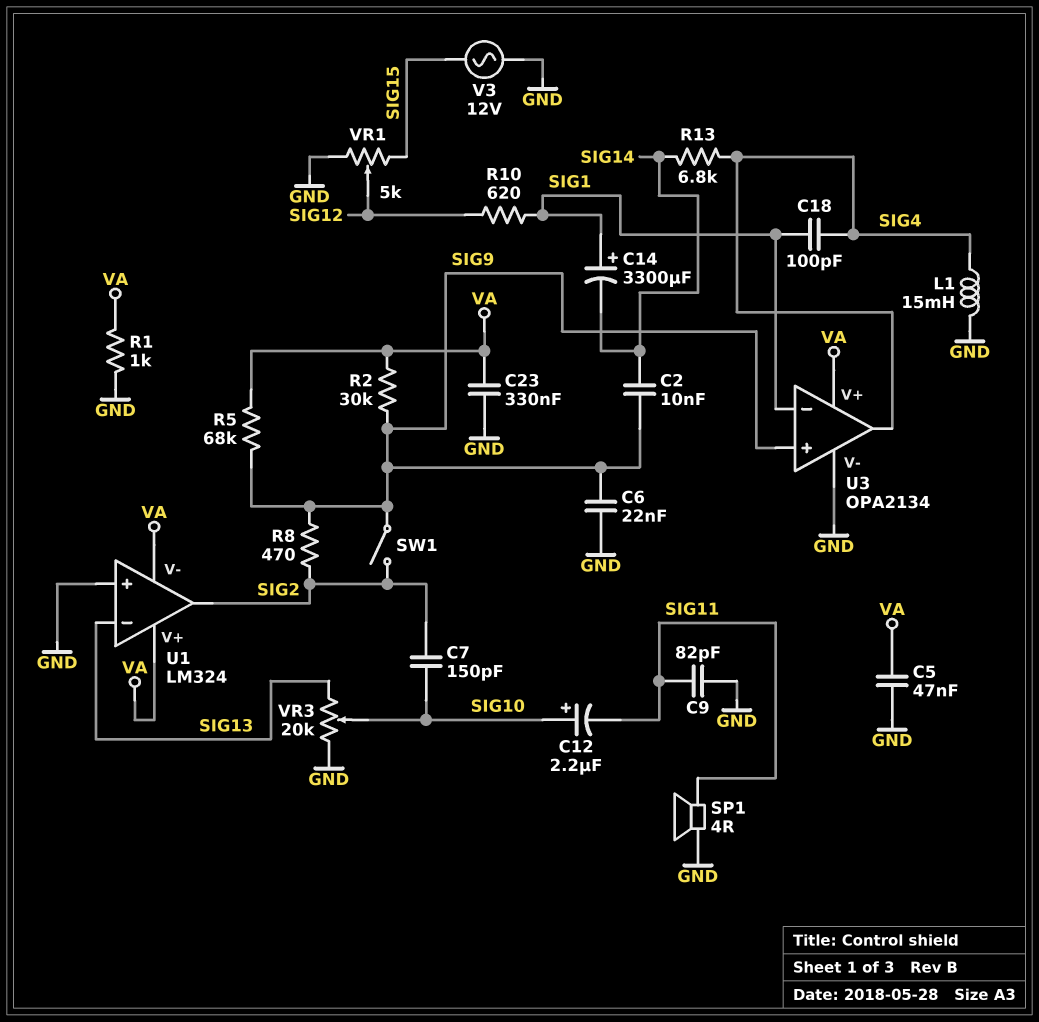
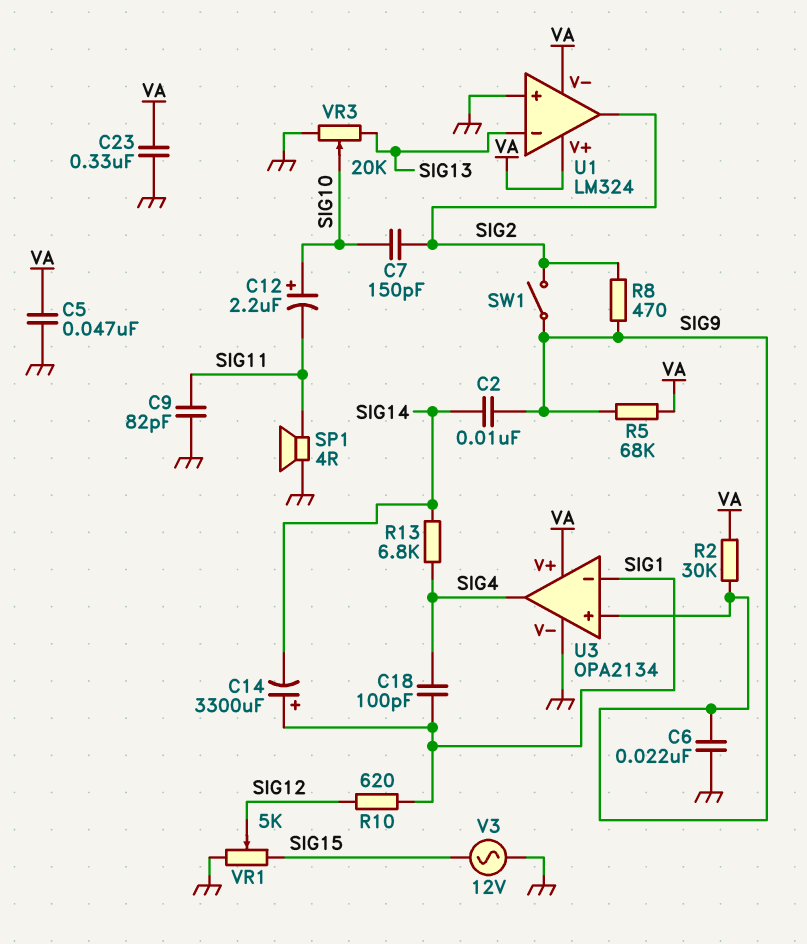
L1: 15mH (GND, SIG4) -> none
R1: 1k (GND, VA) -> none

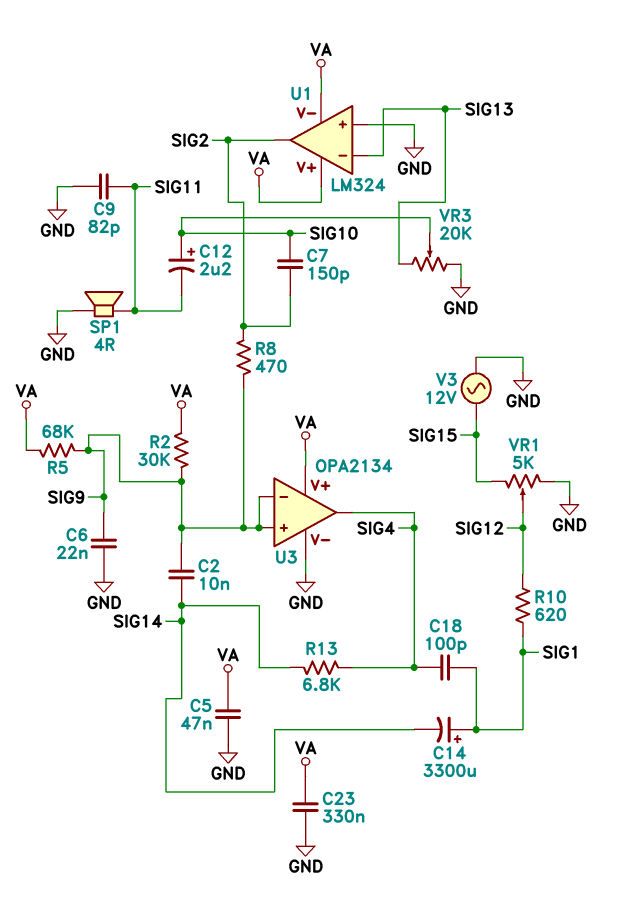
SW1: switch (SIG2, SIG9) -> none
U3 pin in-: SIG1 -> SIG9

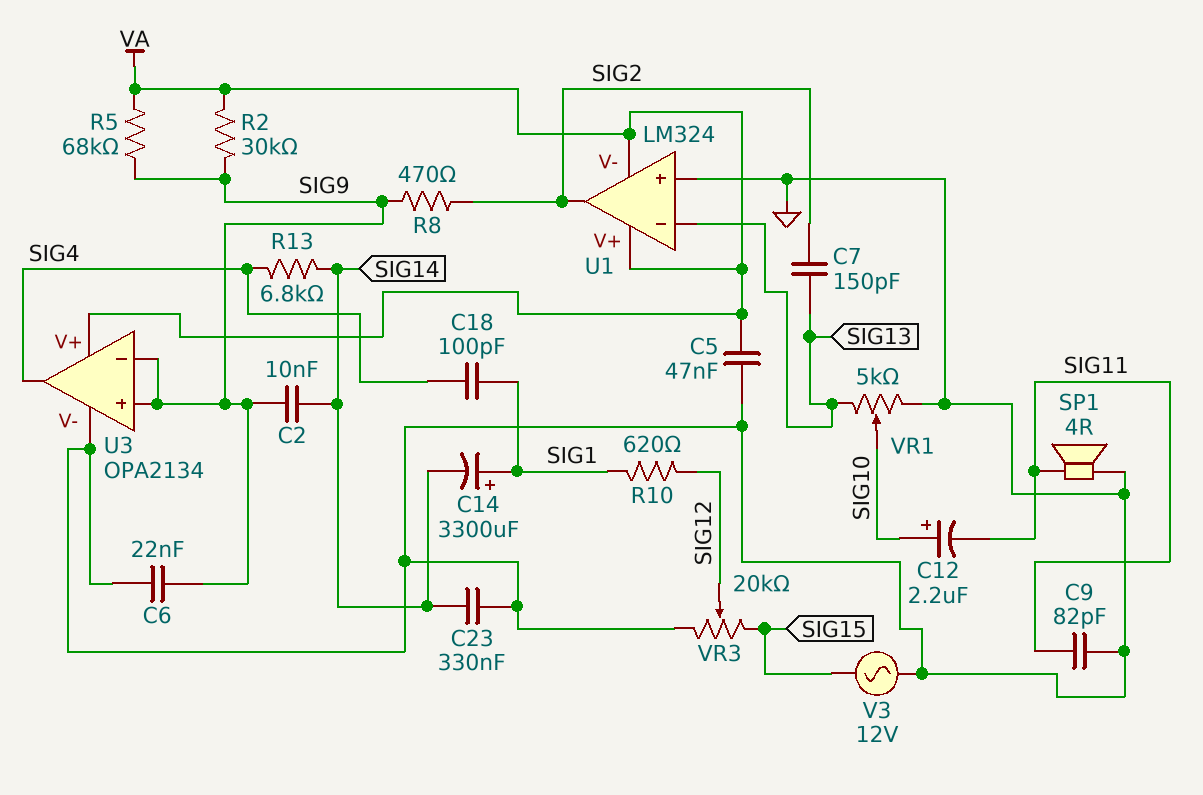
C7: 150pF (SIG2, SIG10) -> 150pF (SIG2, SIG13)
C23: 330nF (GND, VA) -> 330nF (GND, SIG14)
VR1: 5k (GND, SIG15, wiper SIG12) -> 5k (GND, SIG13, wiper SIG10)
VR3: 20k (GND, SIG13, wiper SIG10) -> 20k (GND, SIG15, wiper SIG12)

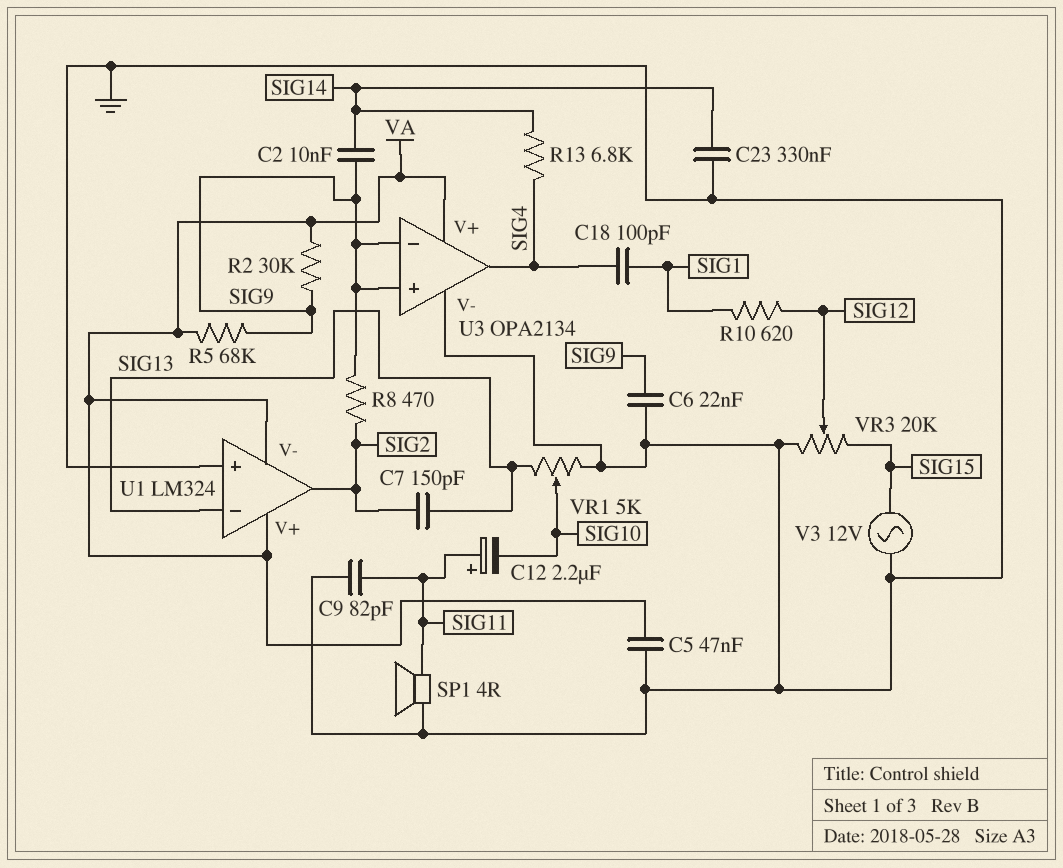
C12: 2.2uF (plus SIG10, minus SIG11) -> 2.2uF (plus SIG11, minus SIG10)
C14: 3300uF (plus SIG1, minus SIG14) -> none

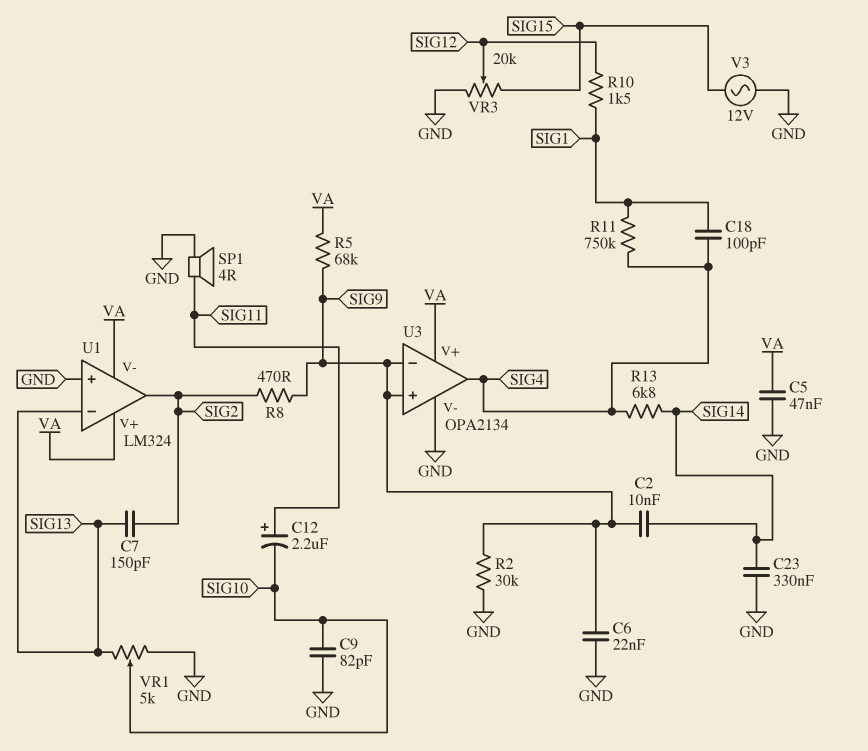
C9: 82pF (GND, SIG11) -> 82pF (GND, SIG10)
R2: 30k (SIG9, VA) -> 30k (GND, SIG9)
R10: 620 (SIG1, SIG12) -> 1.5k (SIG1, SIG12)
R11: none -> 750k (SIG1, SIG4)

